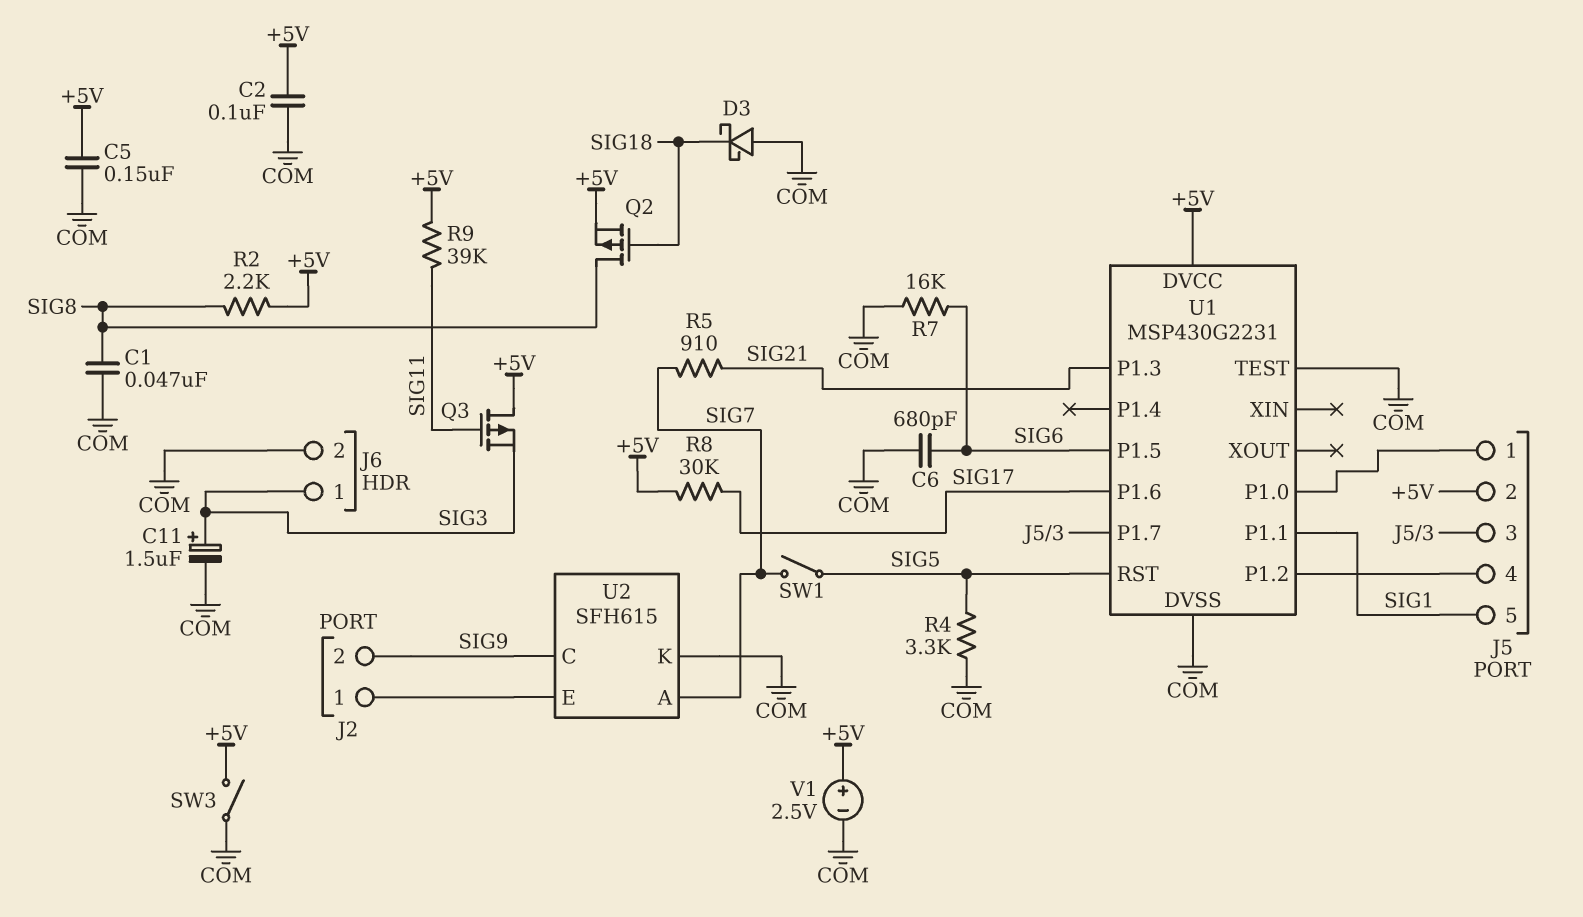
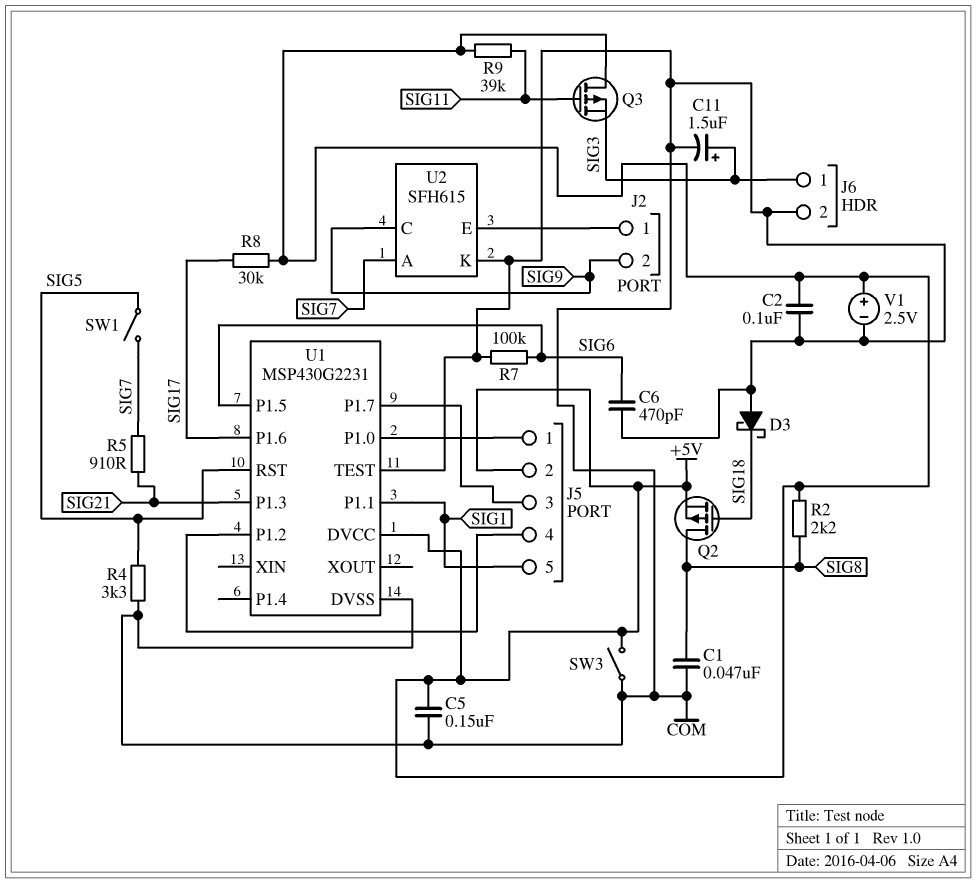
C6: 680pF (COM, SIG6) -> 470pF (COM, SIG6)
R7: 16k (COM, SIG6) -> 100k (COM, SIG6)

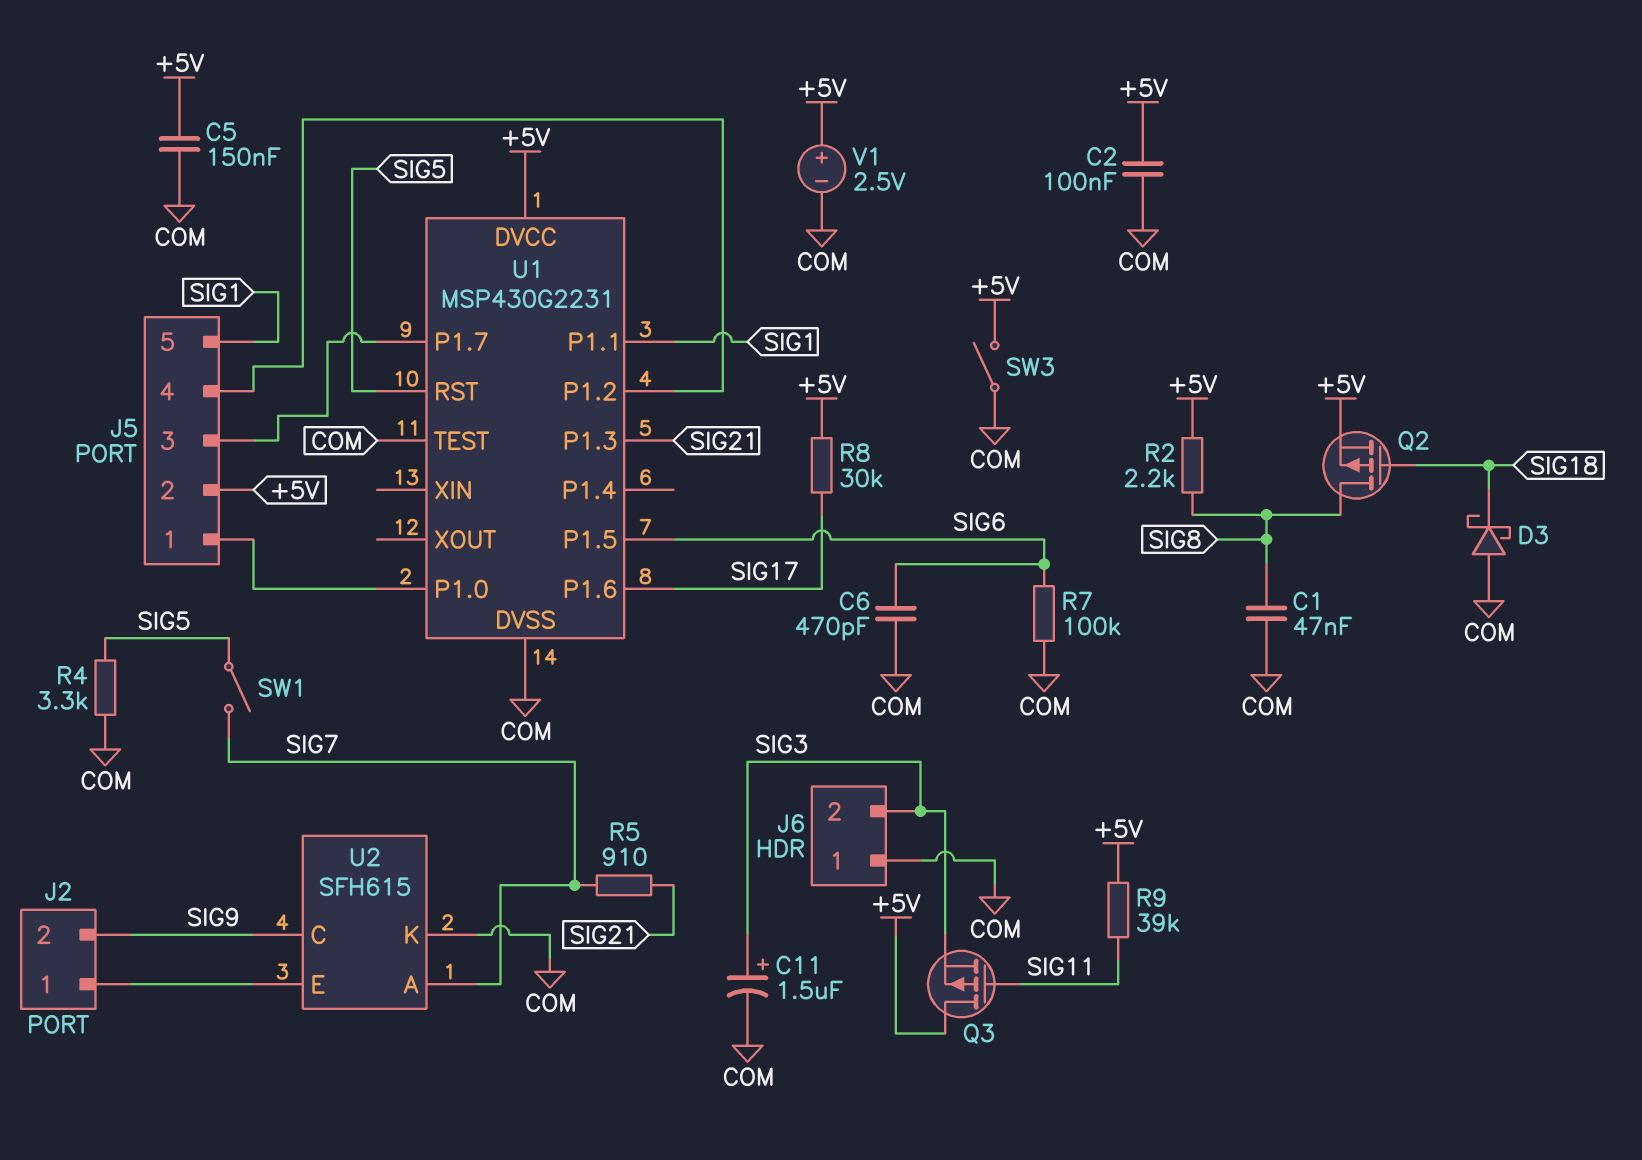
J6 pin 1: SIG3 -> COM
J6 pin 2: COM -> SIG3

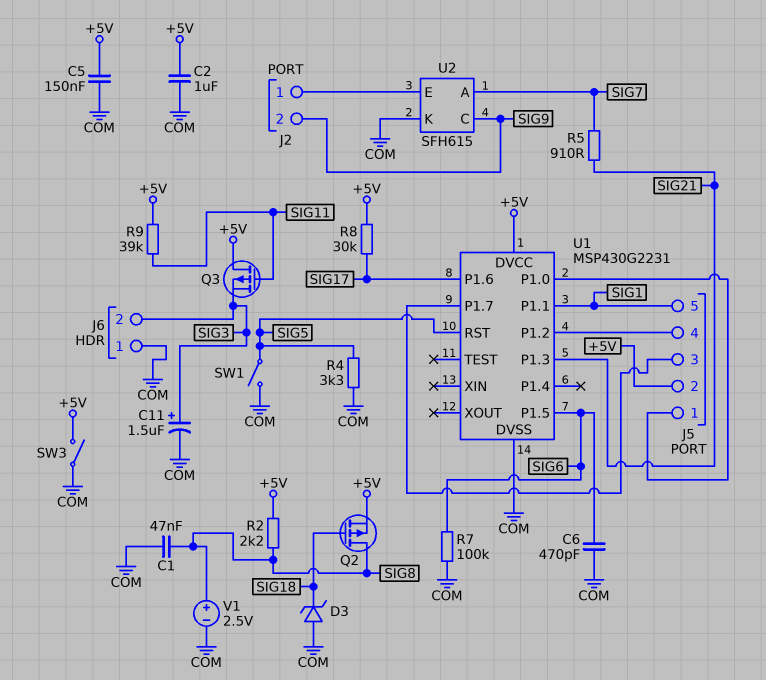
C2: 100nF (+5V, COM) -> 1uF (+5V, COM)
D3: schottky (A COM, K SIG18) -> zener (A COM, K SIG18)
SW1: switch (SIG5, SIG7) -> switch (COM, SIG5)
U1 pin TEST: COM -> none
V1: 2.5V (plus +5V, minus COM) -> 2.5V (plus SIG8, minus COM)

